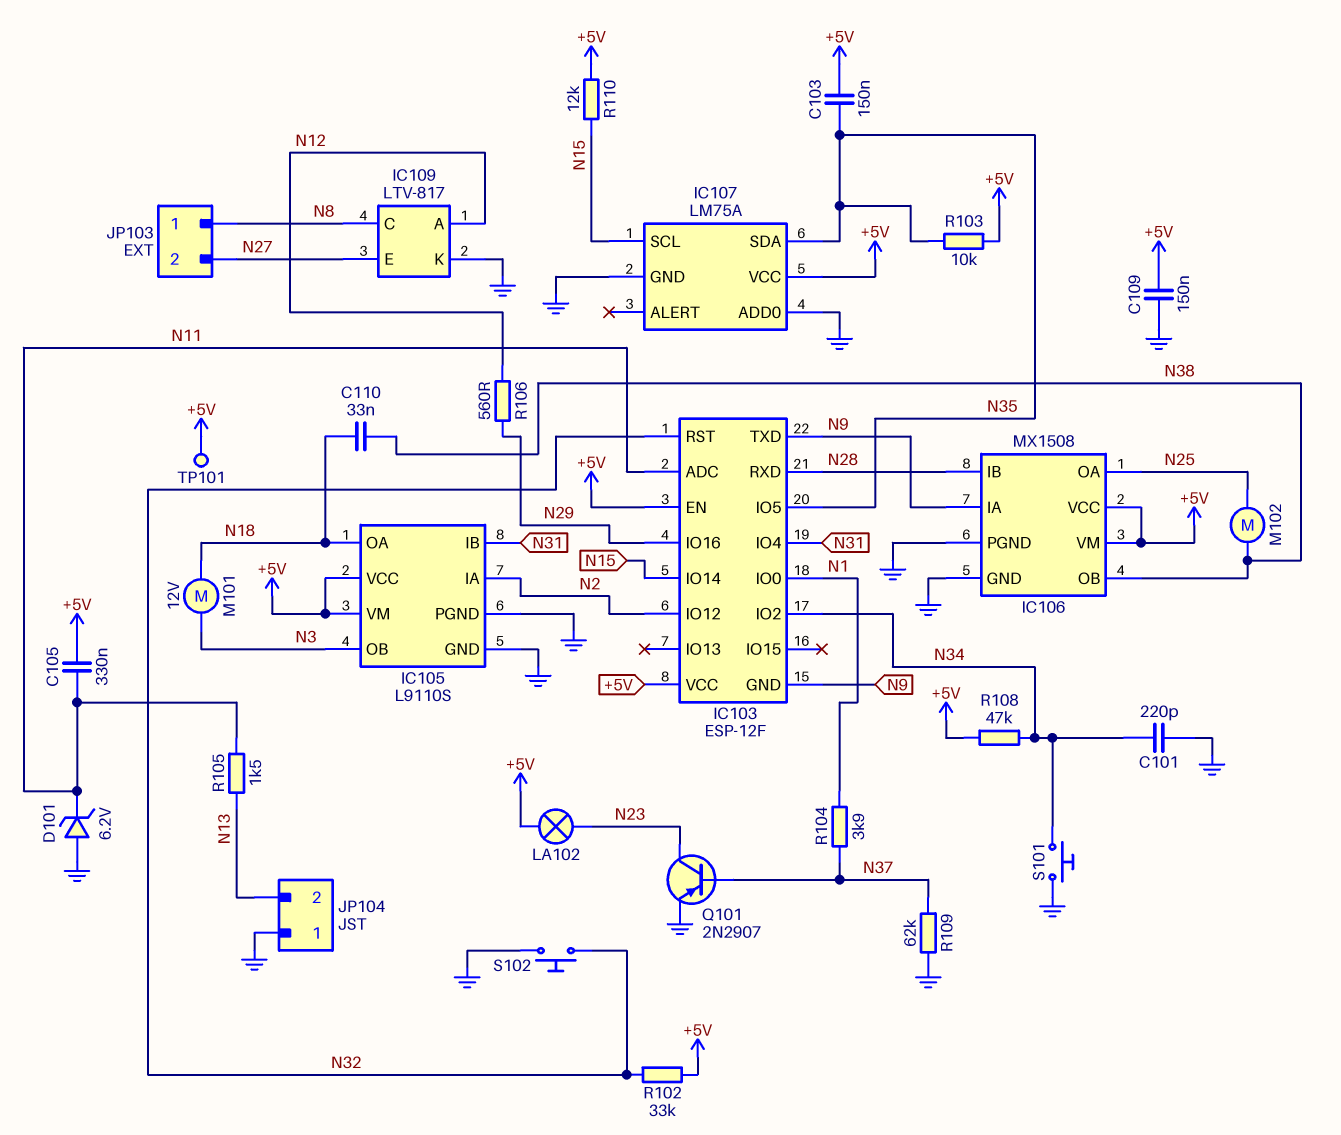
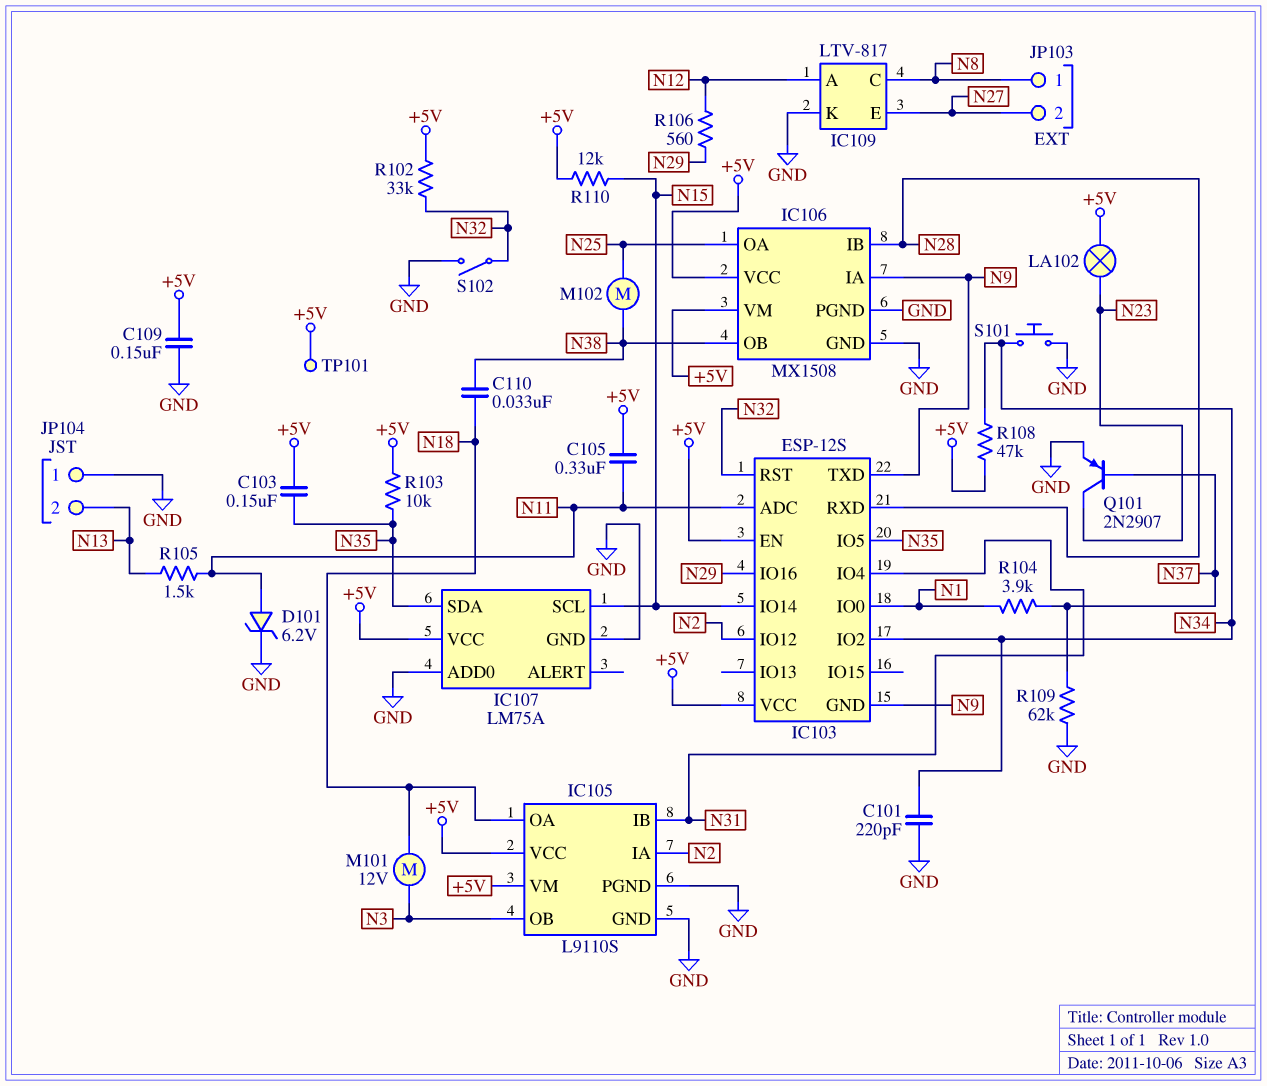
D101: zener 6.2V (A GND, K N11) -> zener 6.2V (A N11, K GND)
IC103: ESP-12F -> ESP-12S
S102: button (GND, N32) -> switch (GND, N32)

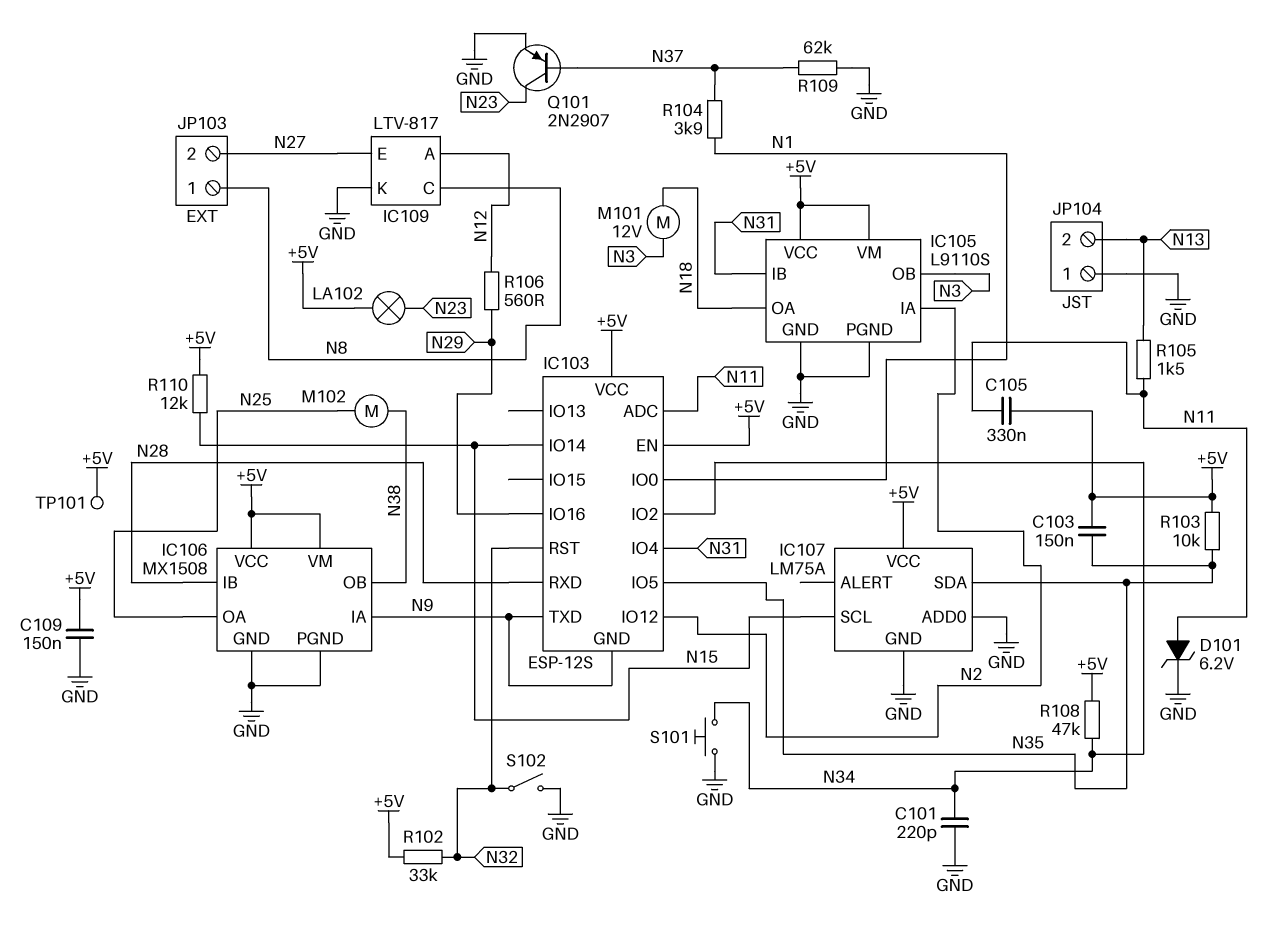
C110: 33nF (N18, N38) -> none

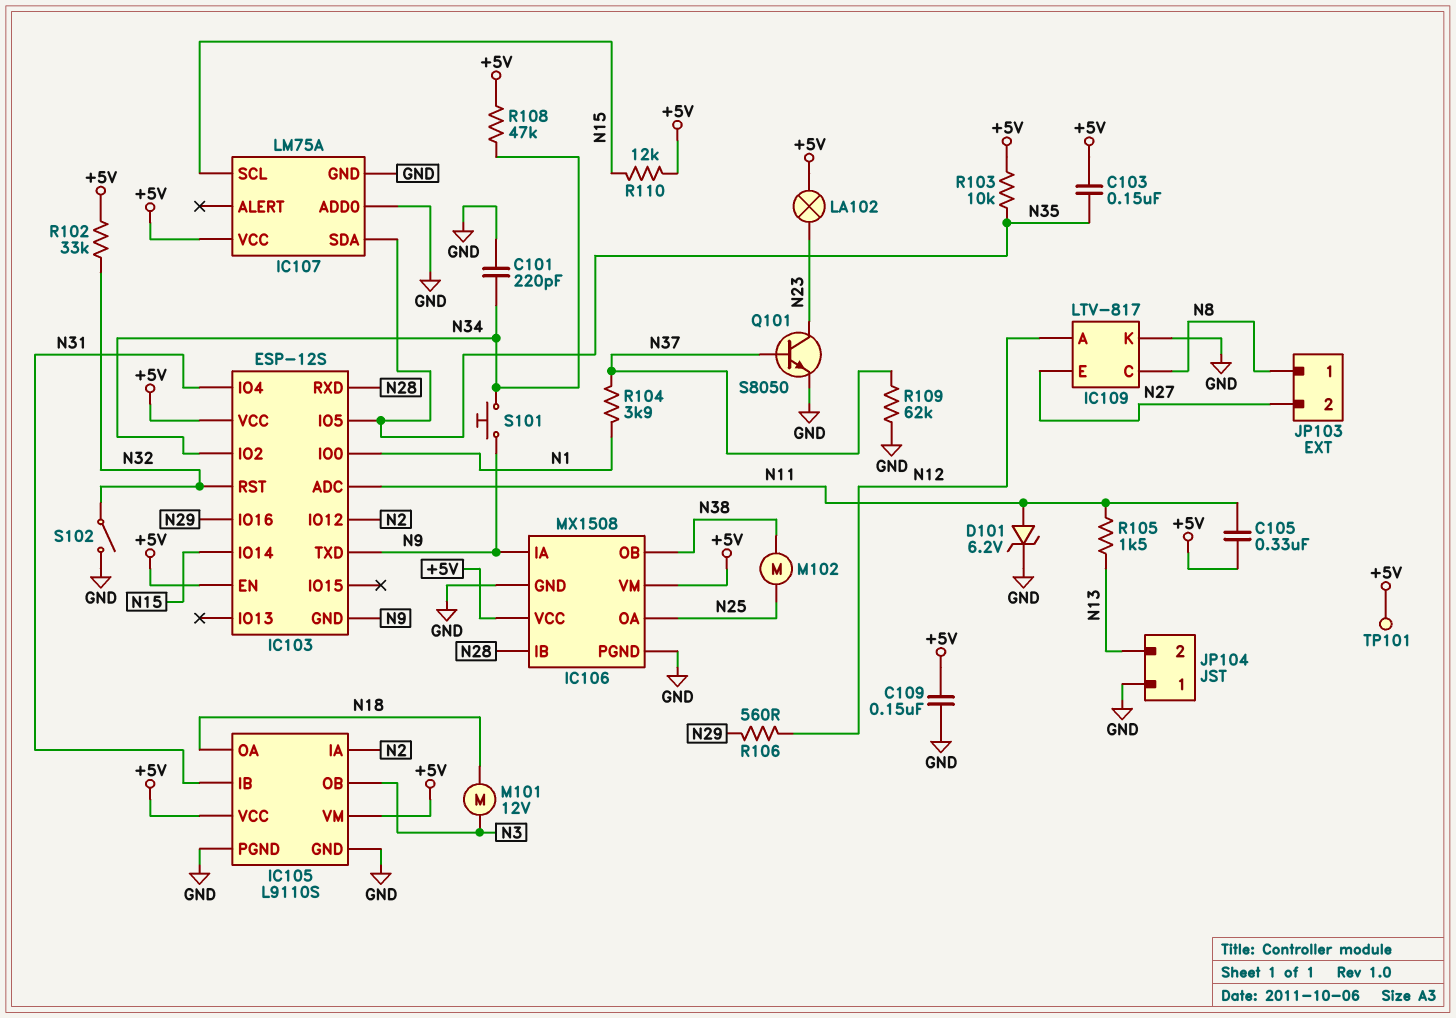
Q101: PNP 2N2907 (B N37, C N23, E GND) -> NPN S8050 (B N37, C N23, E GND)
S101: button (GND, N34) -> button (N9, N34)

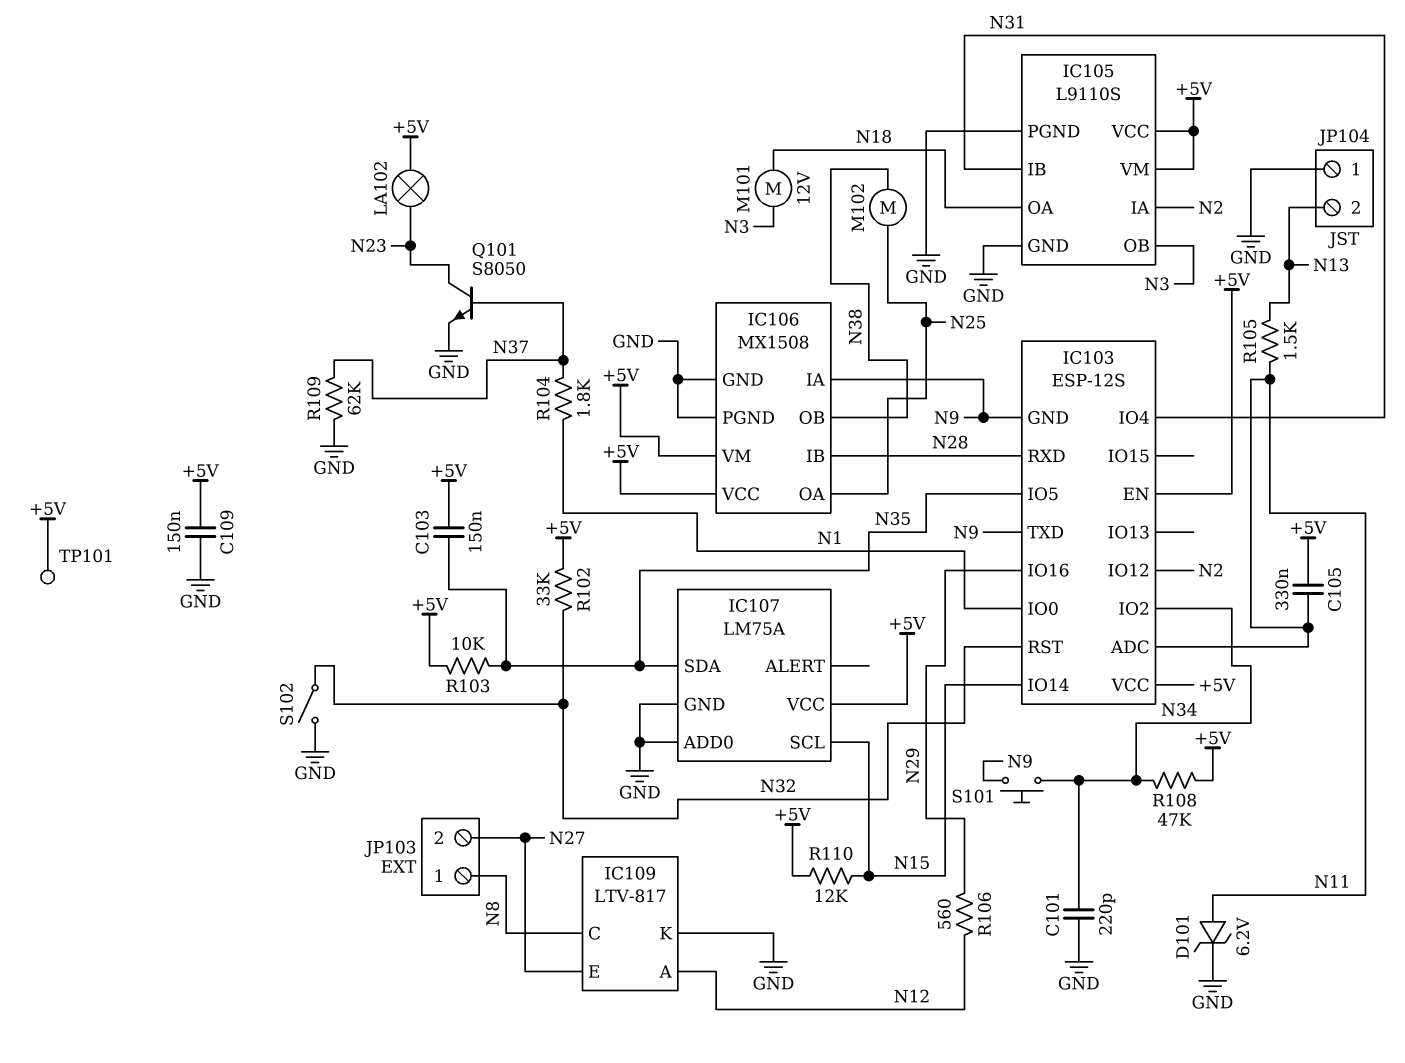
R104: 3.9k (N1, N37) -> 1.8k (N1, N37)

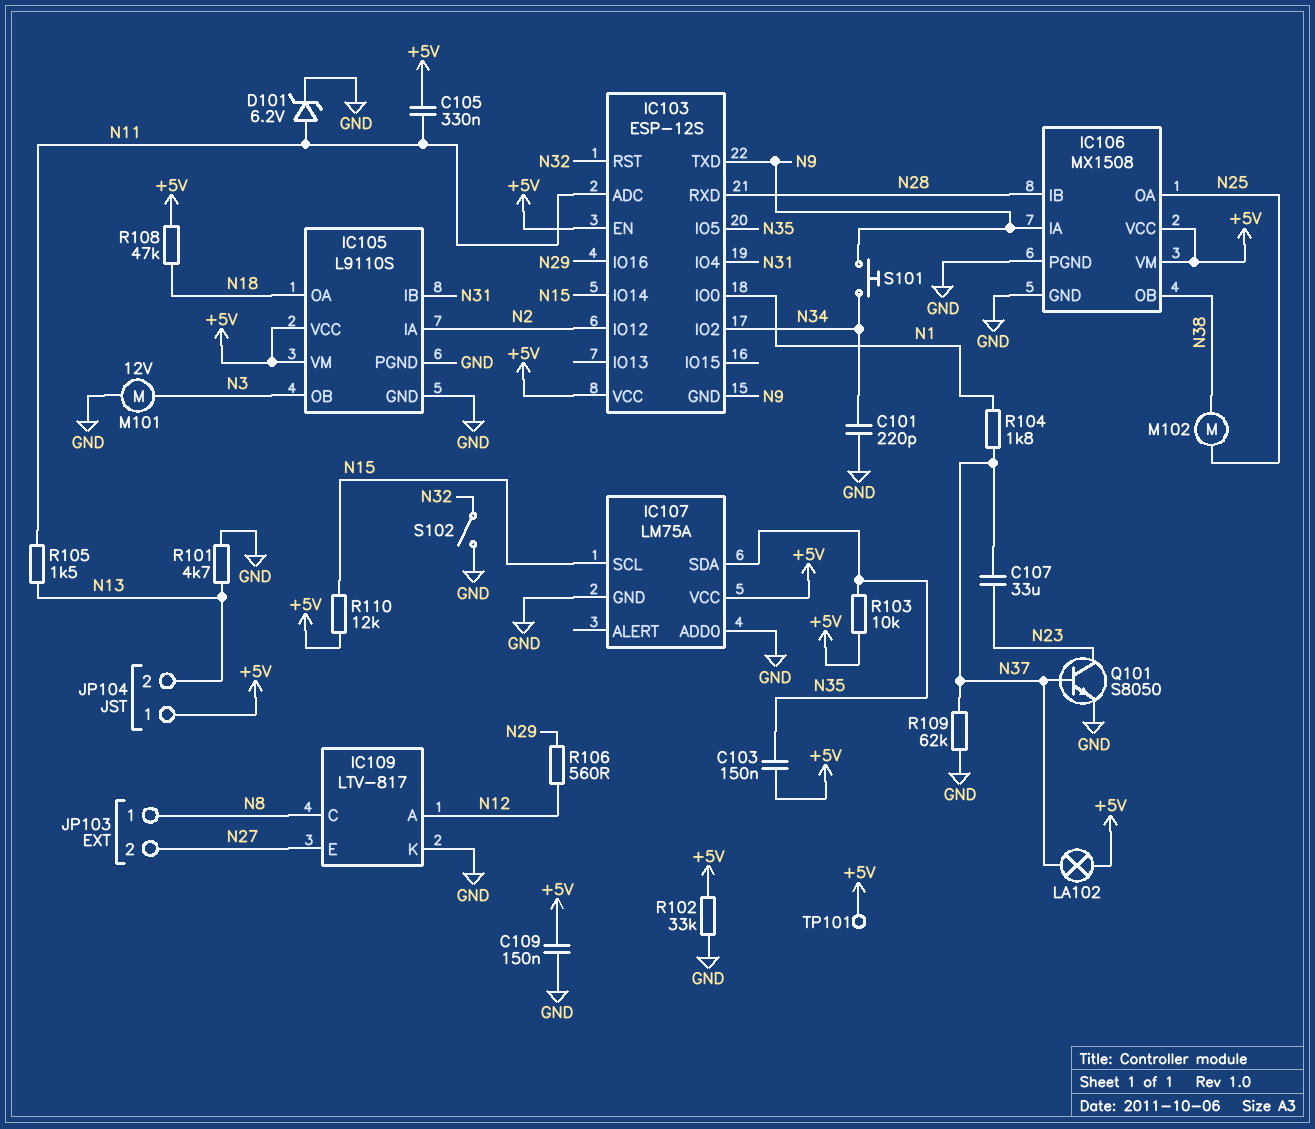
C107: none -> 33uF (N23, N37)
JP104 pin 1: GND -> +5V
LA102: lamp (+5V, N23) -> lamp (+5V, N37)
M101: motor 12V (N3, N18) -> motor 12V (GND, N3)
R101: none -> 4.7k (GND, N13)
R102: 33k (+5V, N32) -> 33k (+5V, GND)
R108: 47k (+5V, N34) -> 47k (+5V, N18)

